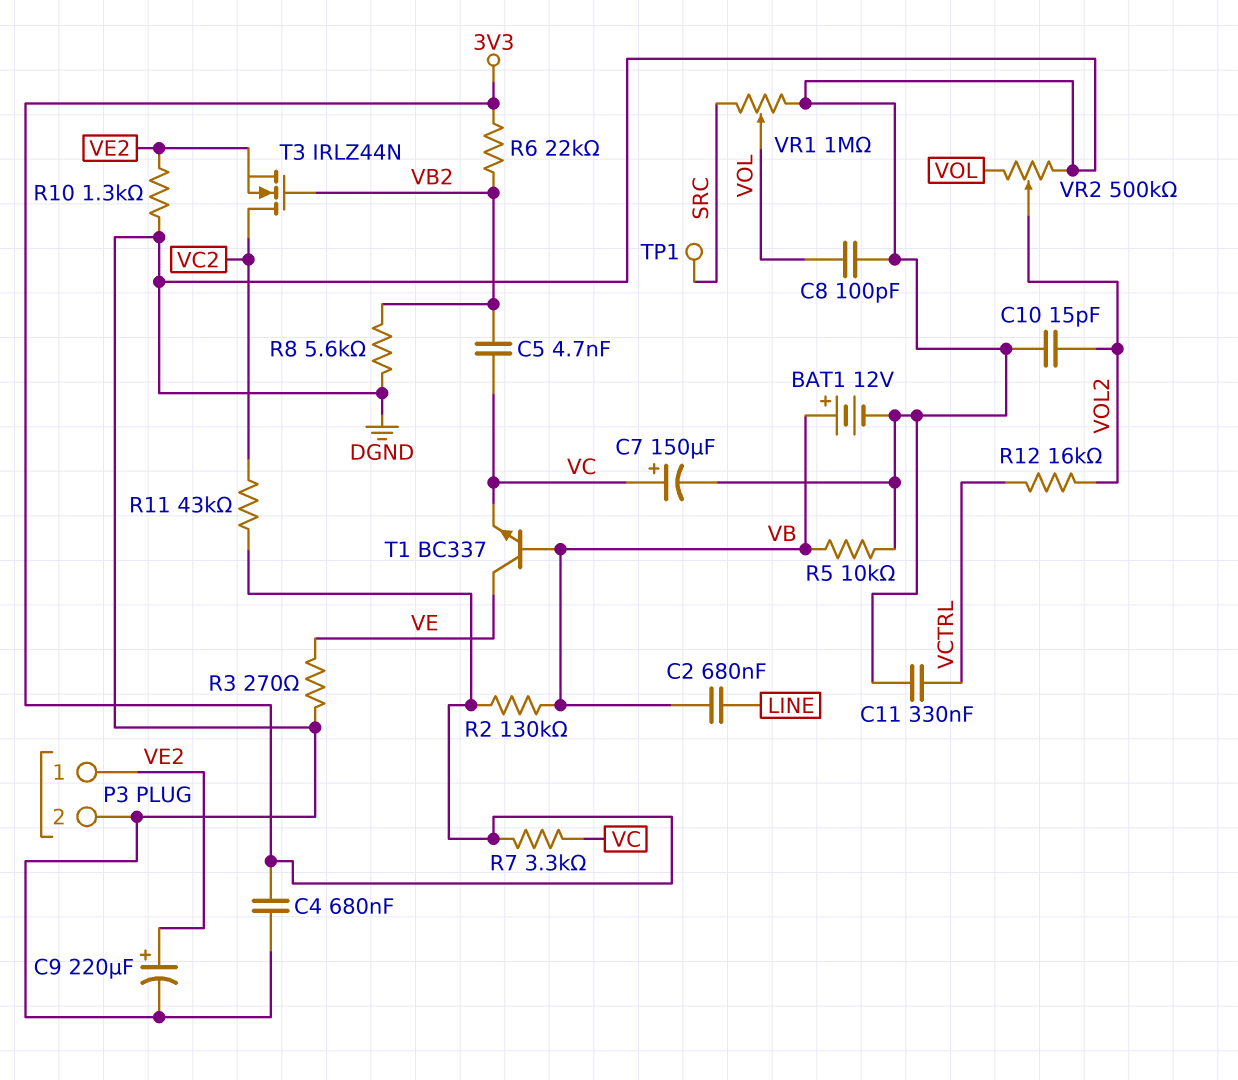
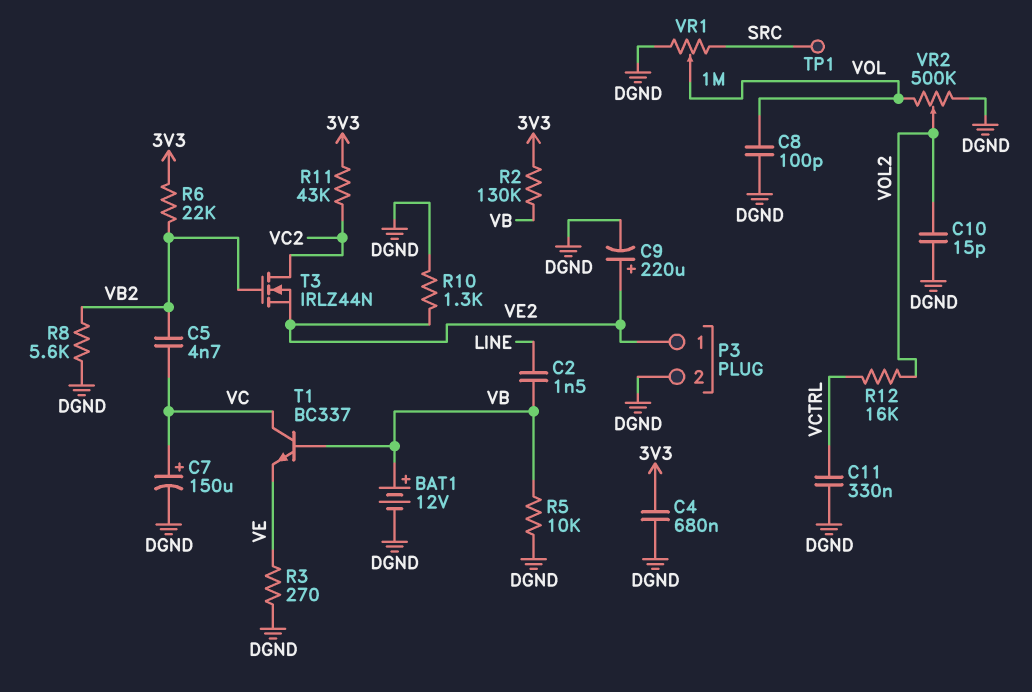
C2: 680nF (LINE, VB) -> 1.5nF (LINE, VB)
R7: 3.3k (3V3, VC) -> none
T1: NPN BC337 (B VB, C VE, E VC) -> NPN BC337 (B VB, C VC, E VE)

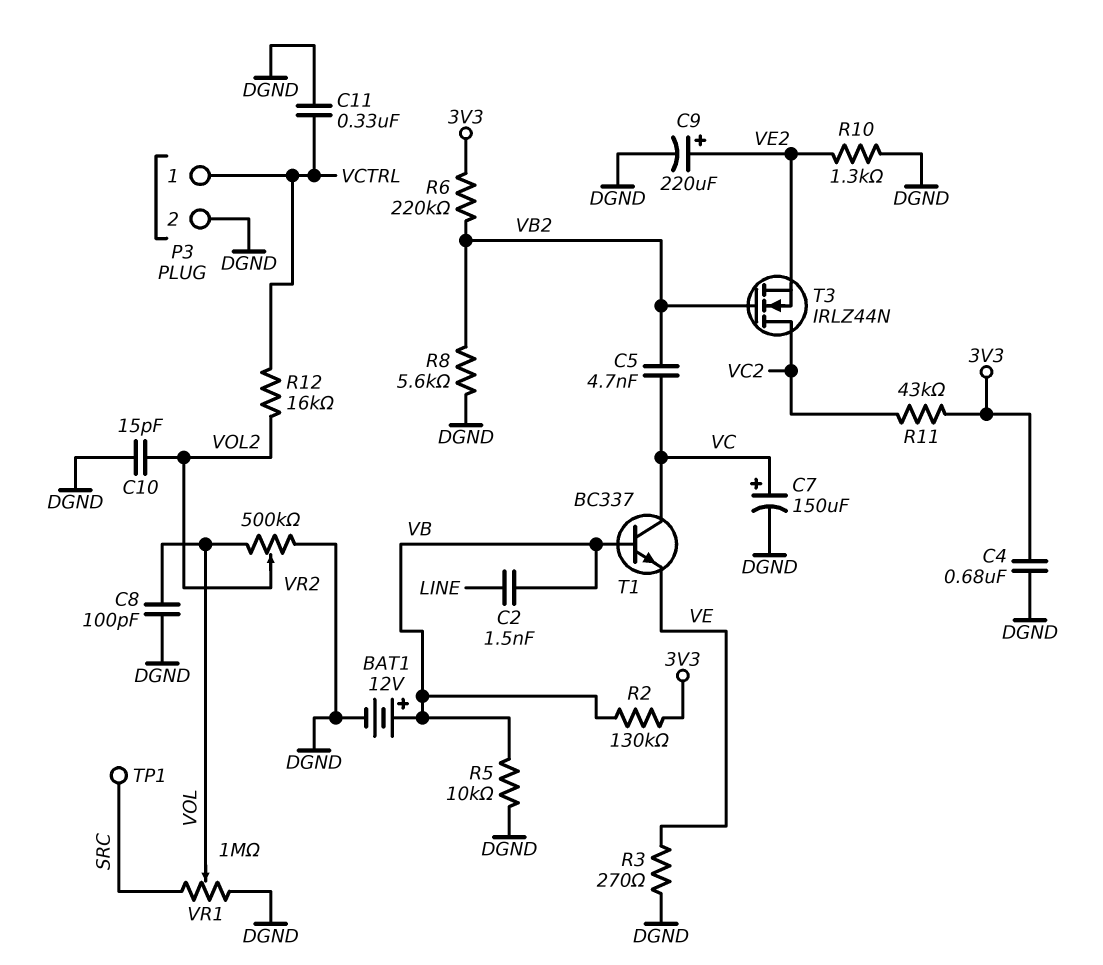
P3 pin 1: VE2 -> VCTRL
R6: 22k (3V3, VB2) -> 220k (3V3, VB2)

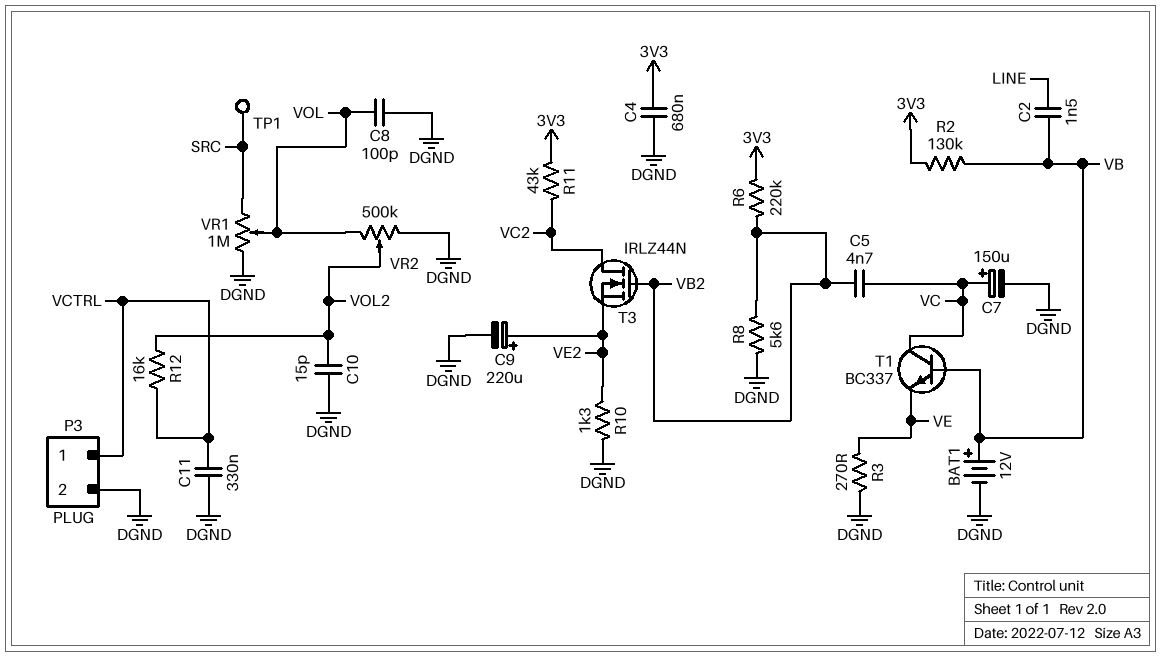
R5: 10k (DGND, VB) -> none

